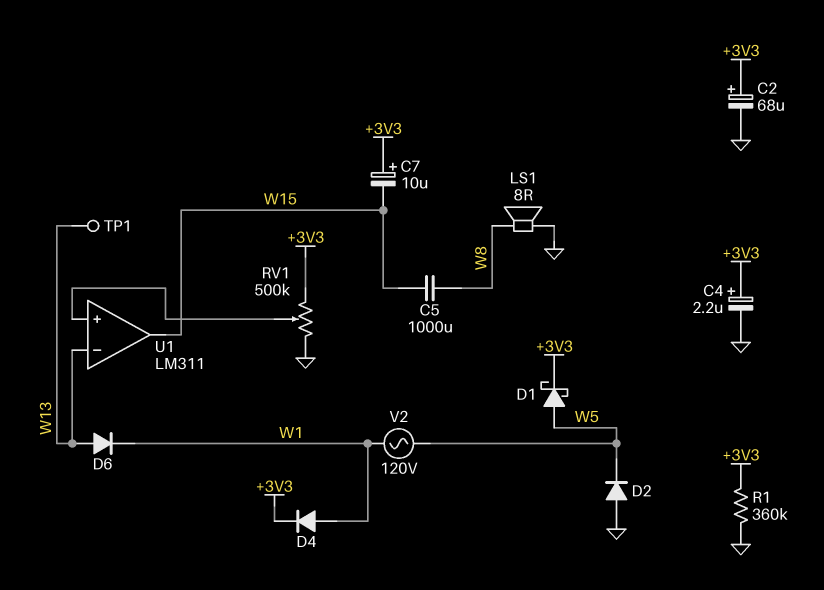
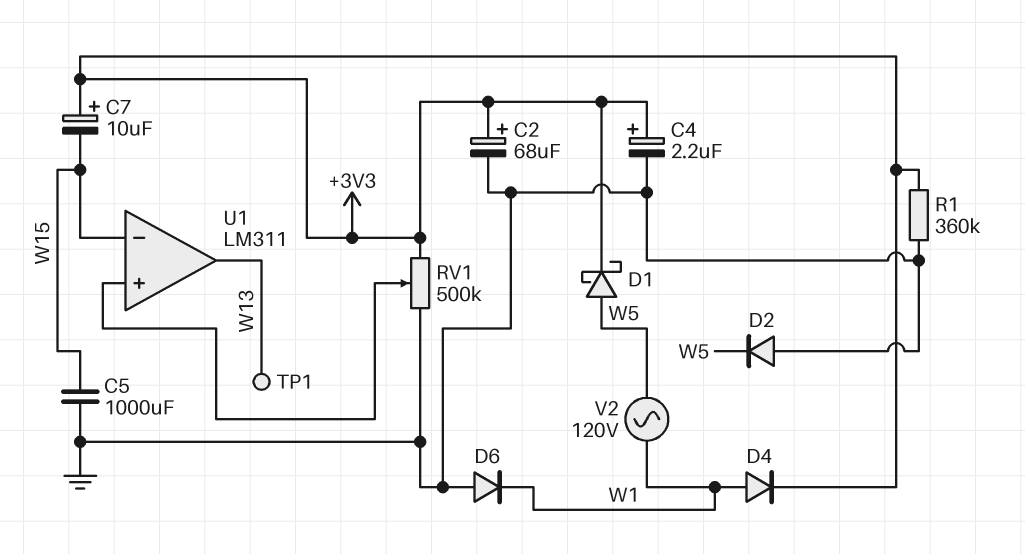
C5: 1000uF (W8, W15) -> 1000uF (GND, W15)
D6: diode (A W13, K W1) -> diode (A GND, K W1)
LS1: speaker 8R (GND, W8) -> none
U1 pin in-: W13 -> W15
U1 pin out: W15 -> W13

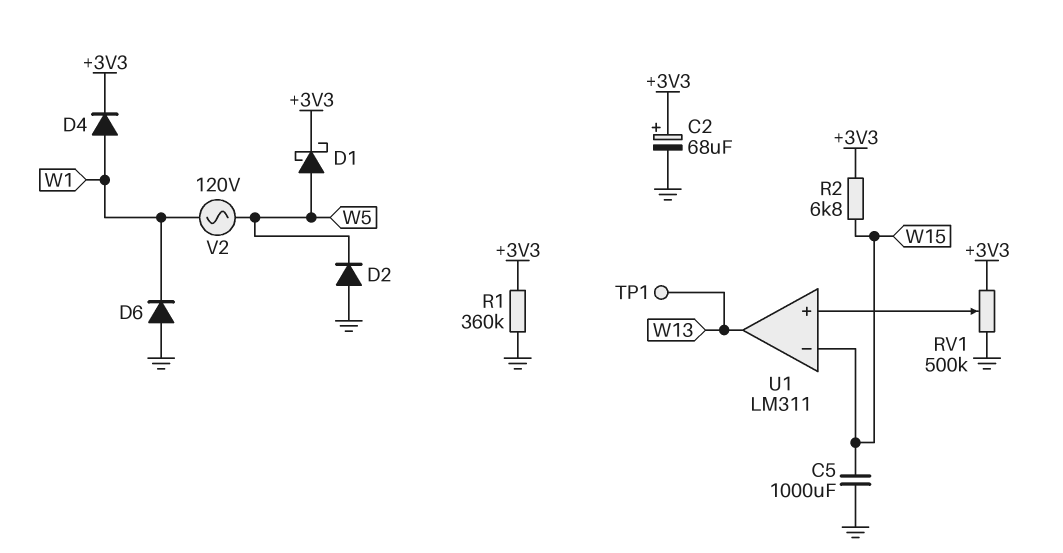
C4: 2.2uF (plus +3V3, minus GND) -> none
C7: 10uF (plus +3V3, minus W15) -> none
R2: none -> 6.8k (+3V3, W15)

